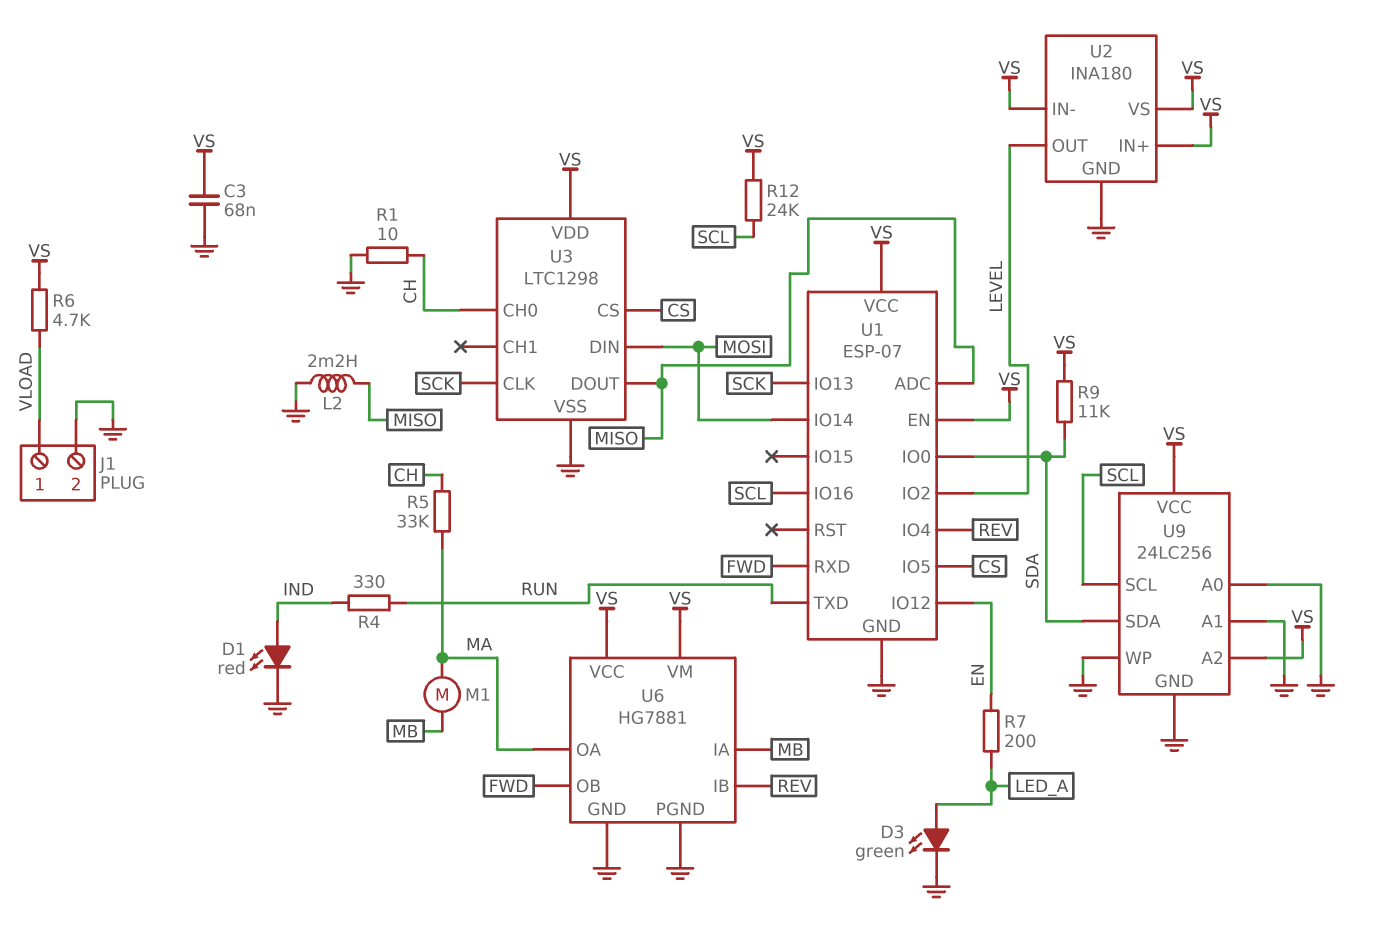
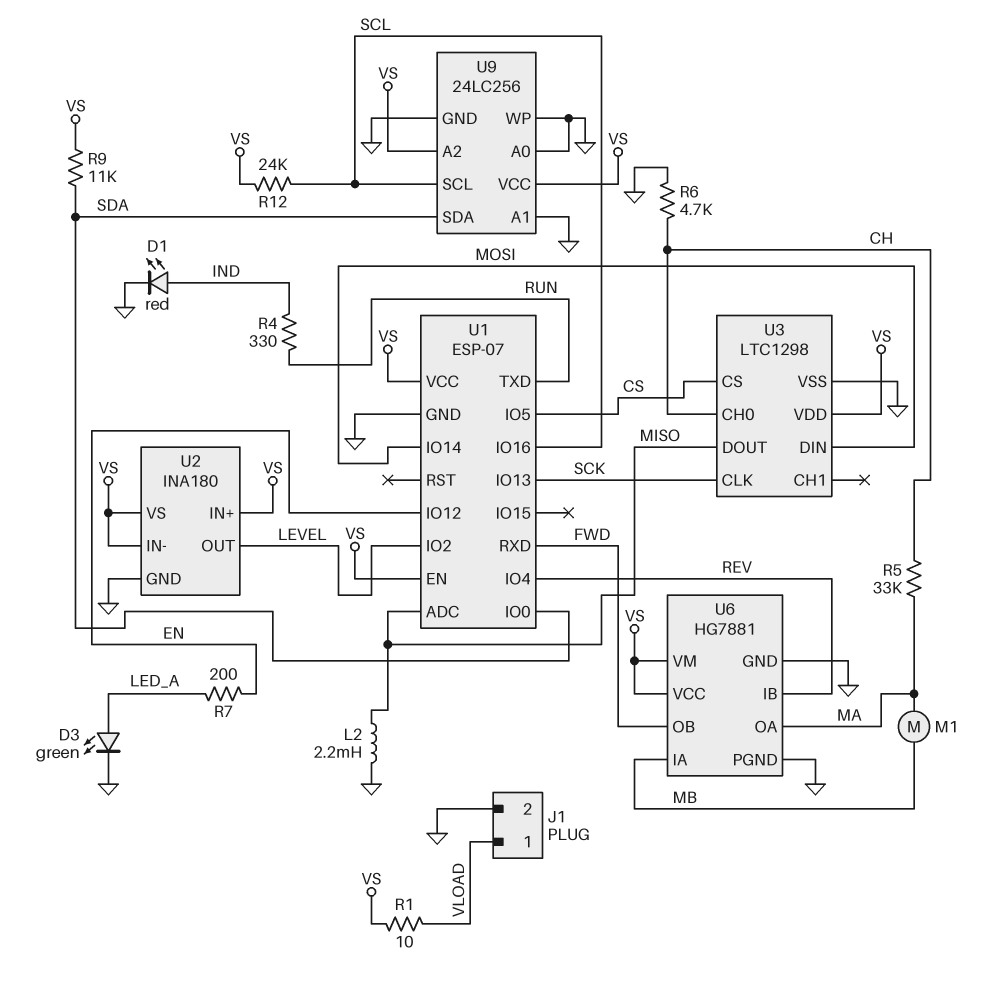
C3: 68nF (GND, VS) -> none
R1: 10 (CH, GND) -> 10 (VLOAD, VS)
R6: 4.7k (VLOAD, VS) -> 4.7k (CH, GND)

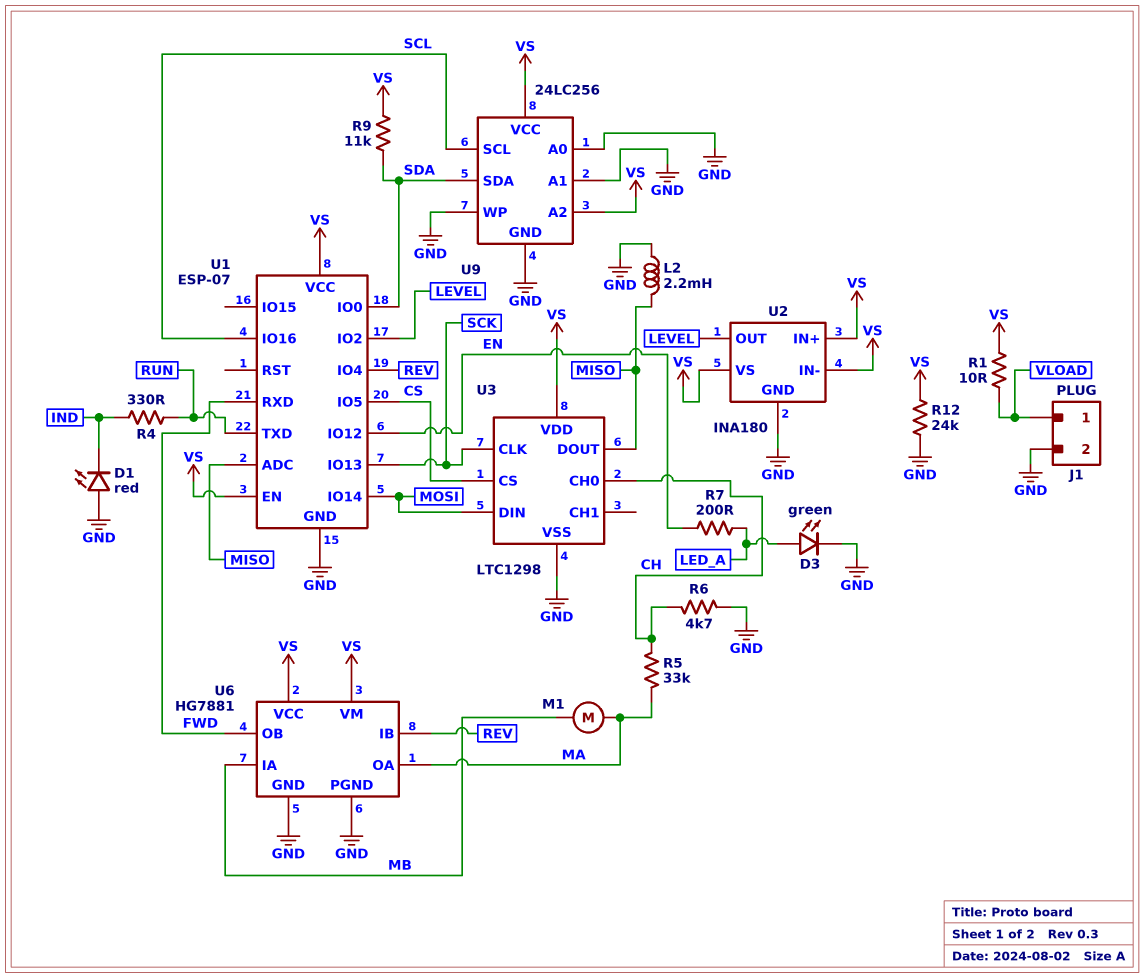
D1: LED red (A IND, K GND) -> LED red (A GND, K IND)
R12: 24k (SCL, VS) -> 24k (GND, VS)

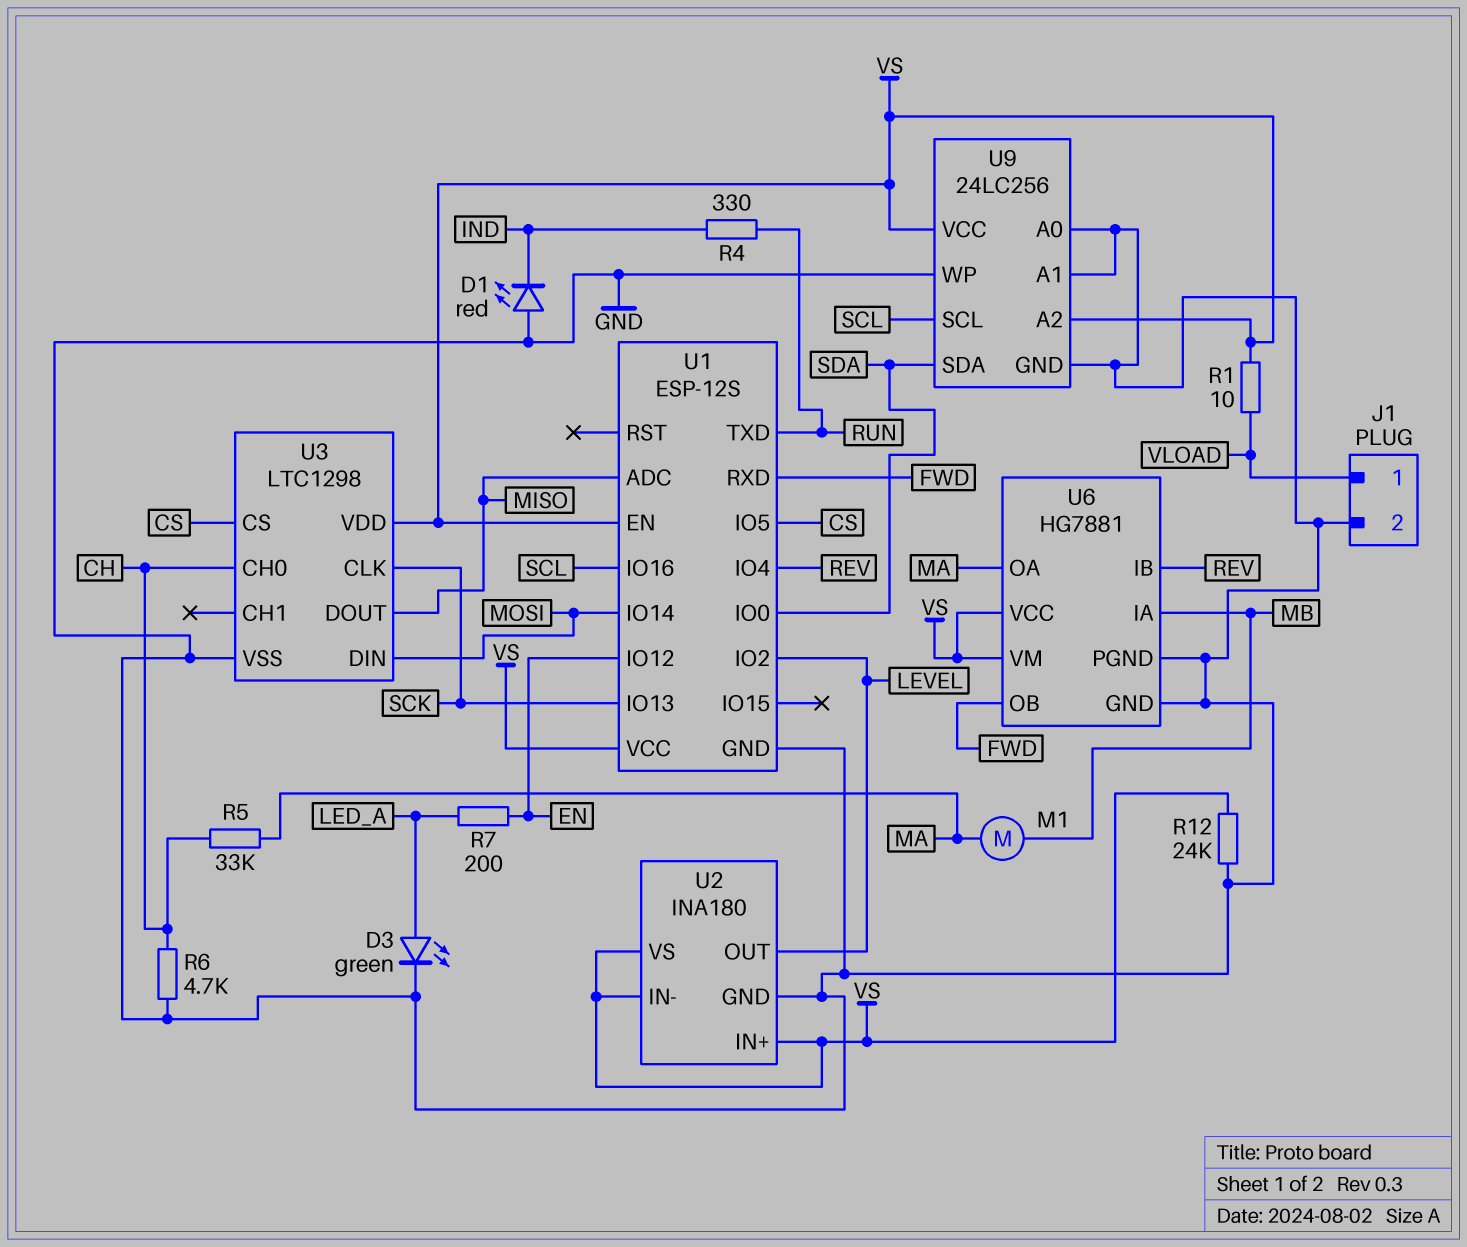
L2: 2.2mH (GND, MISO) -> none
R9: 11k (SDA, VS) -> none
U1: ESP-07 -> ESP-12S

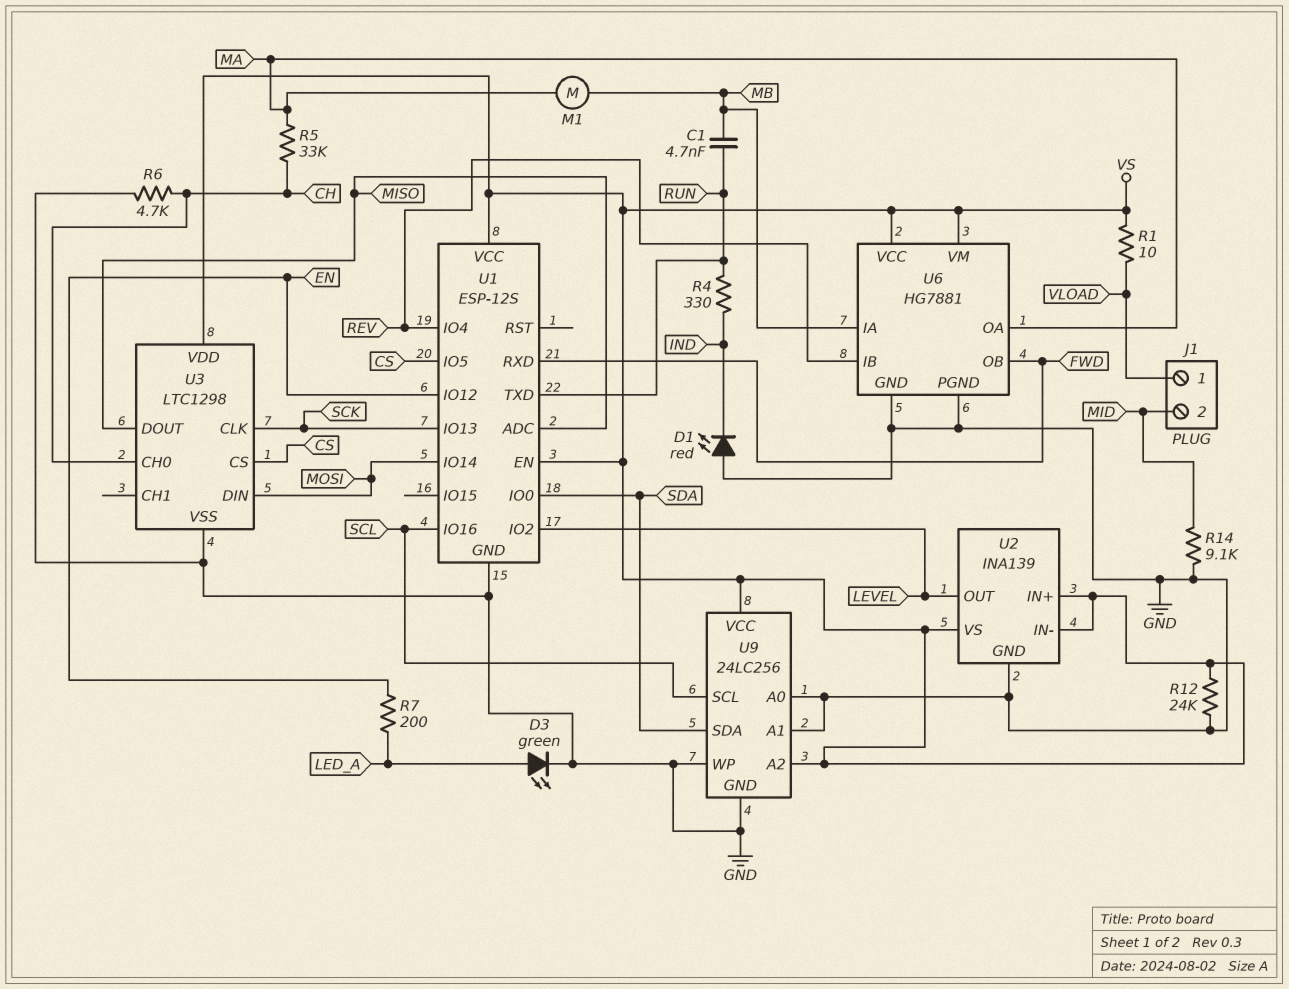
C1: none -> 4.7nF (MB, RUN)
J1 pin 2: GND -> MID
R14: none -> 9.1k (GND, MID)
U2: INA180 -> INA139

